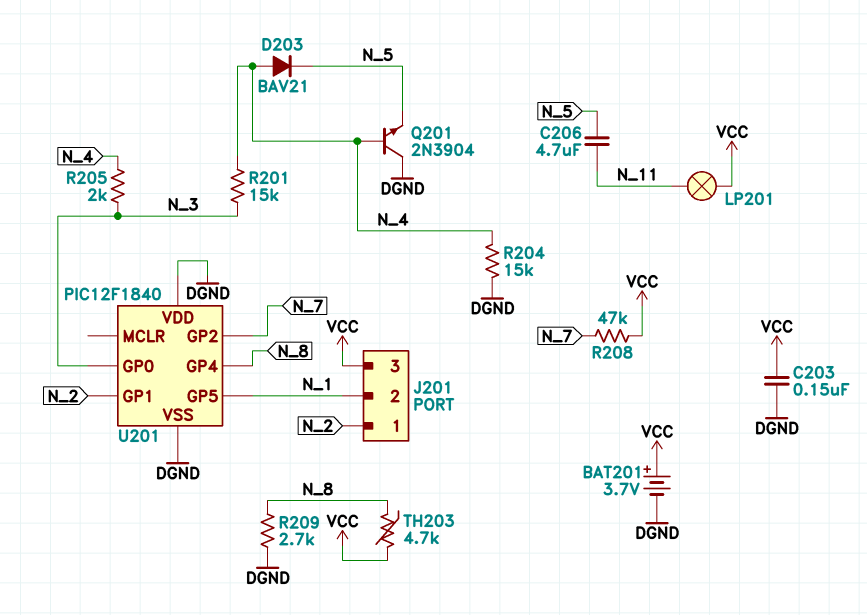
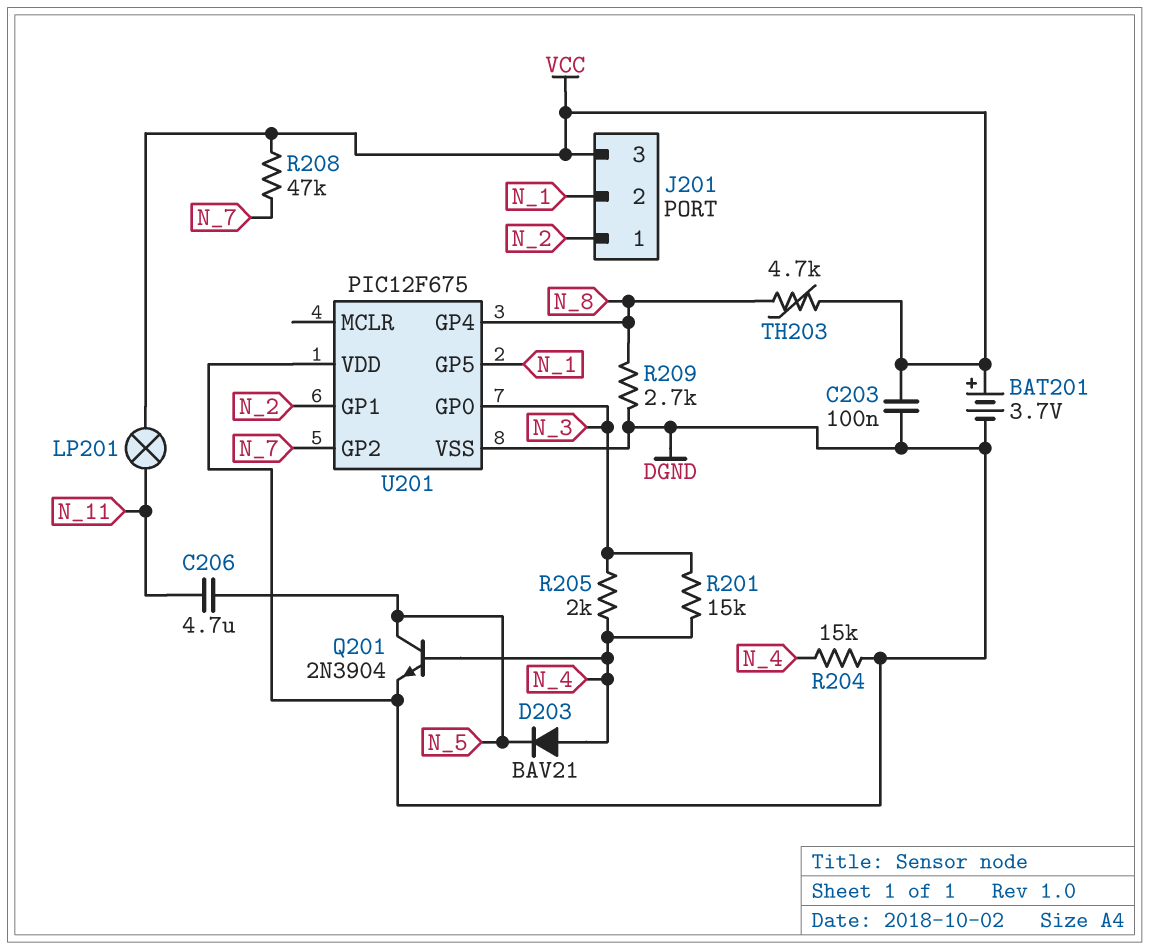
C203: 150nF (DGND, VCC) -> 100nF (DGND, VCC)
Q201: NPN 2N3904 (B N_4, C DGND, E N_5) -> NPN 2N3904 (B N_4, C N_5, E DGND)
U201: PIC12F1840 -> PIC12F675

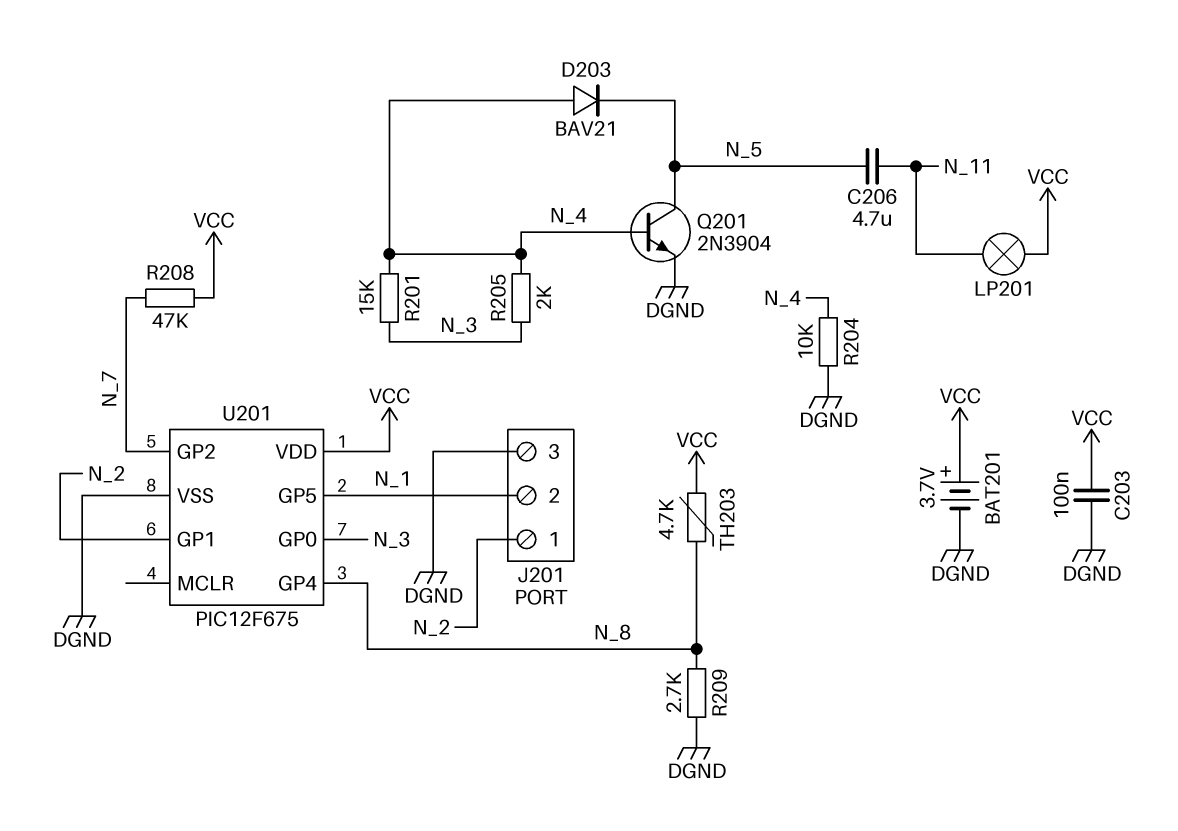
J201 pin 3: VCC -> DGND
R204: 15k (DGND, N_4) -> 10k (DGND, N_4)
U201 pin VDD: DGND -> VCC

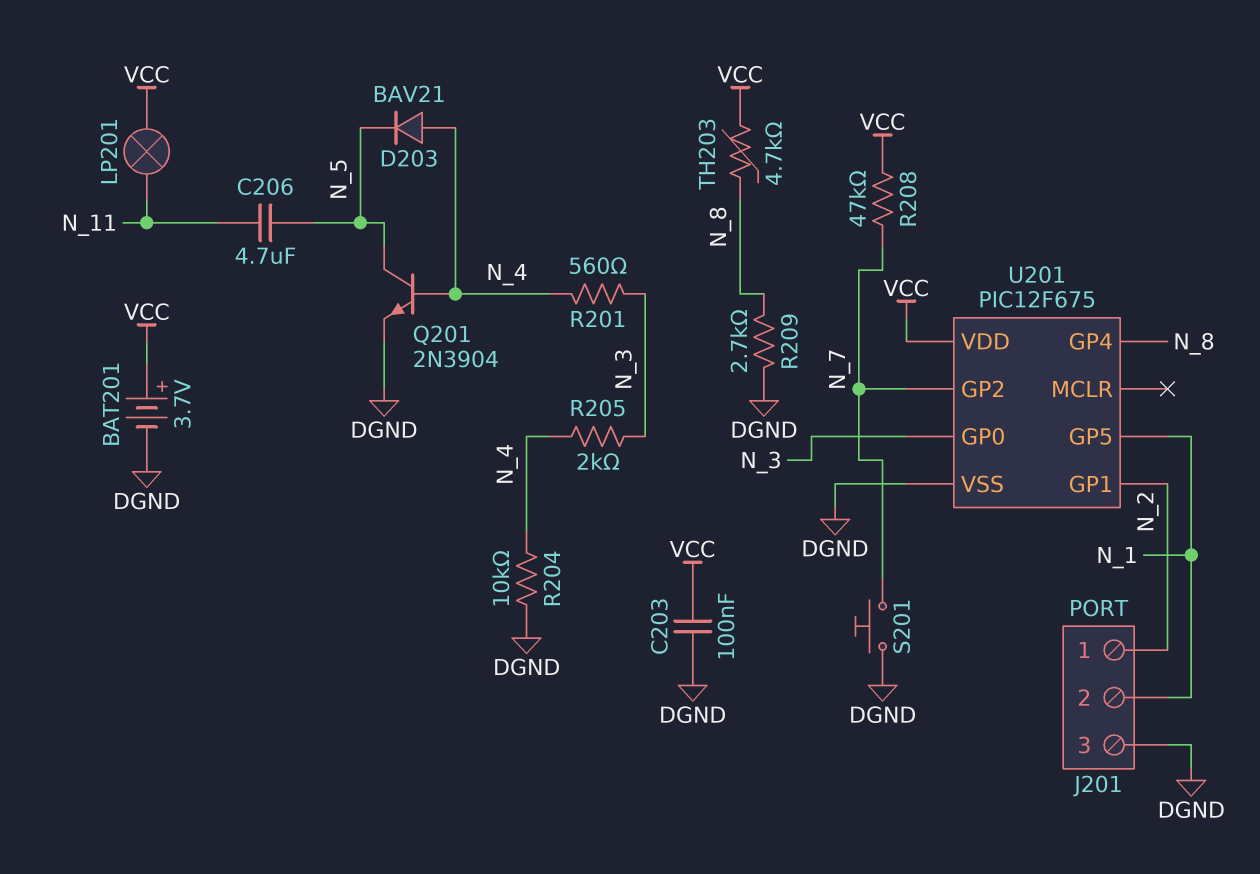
R201: 15k (N_3, N_4) -> 560 (N_3, N_4)
S201: none -> button (DGND, N_7)

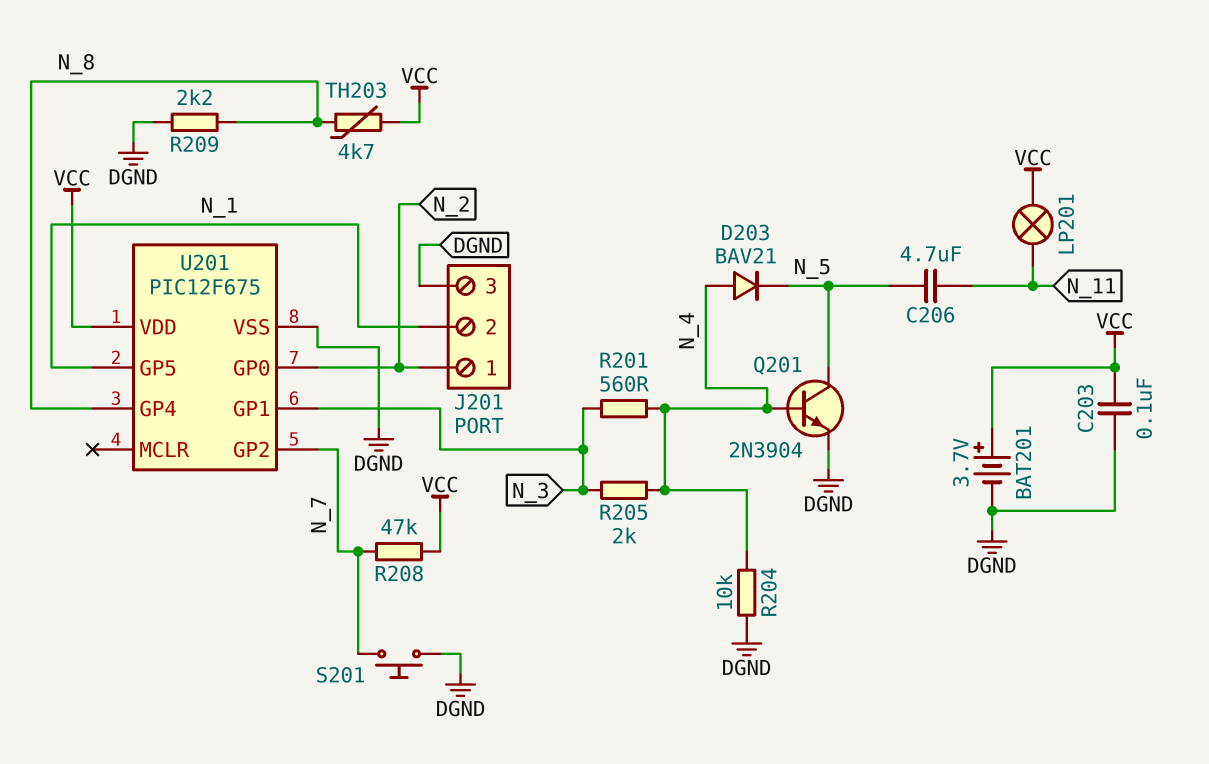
R209: 2.7k (DGND, N_8) -> 2.2k (DGND, N_8)
U201 pin GP0: N_3 -> N_2
U201 pin GP1: N_2 -> N_3

